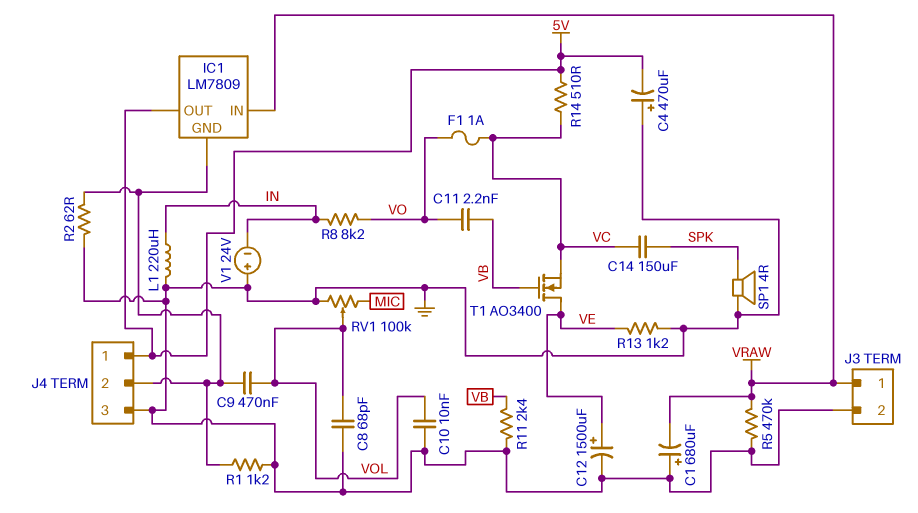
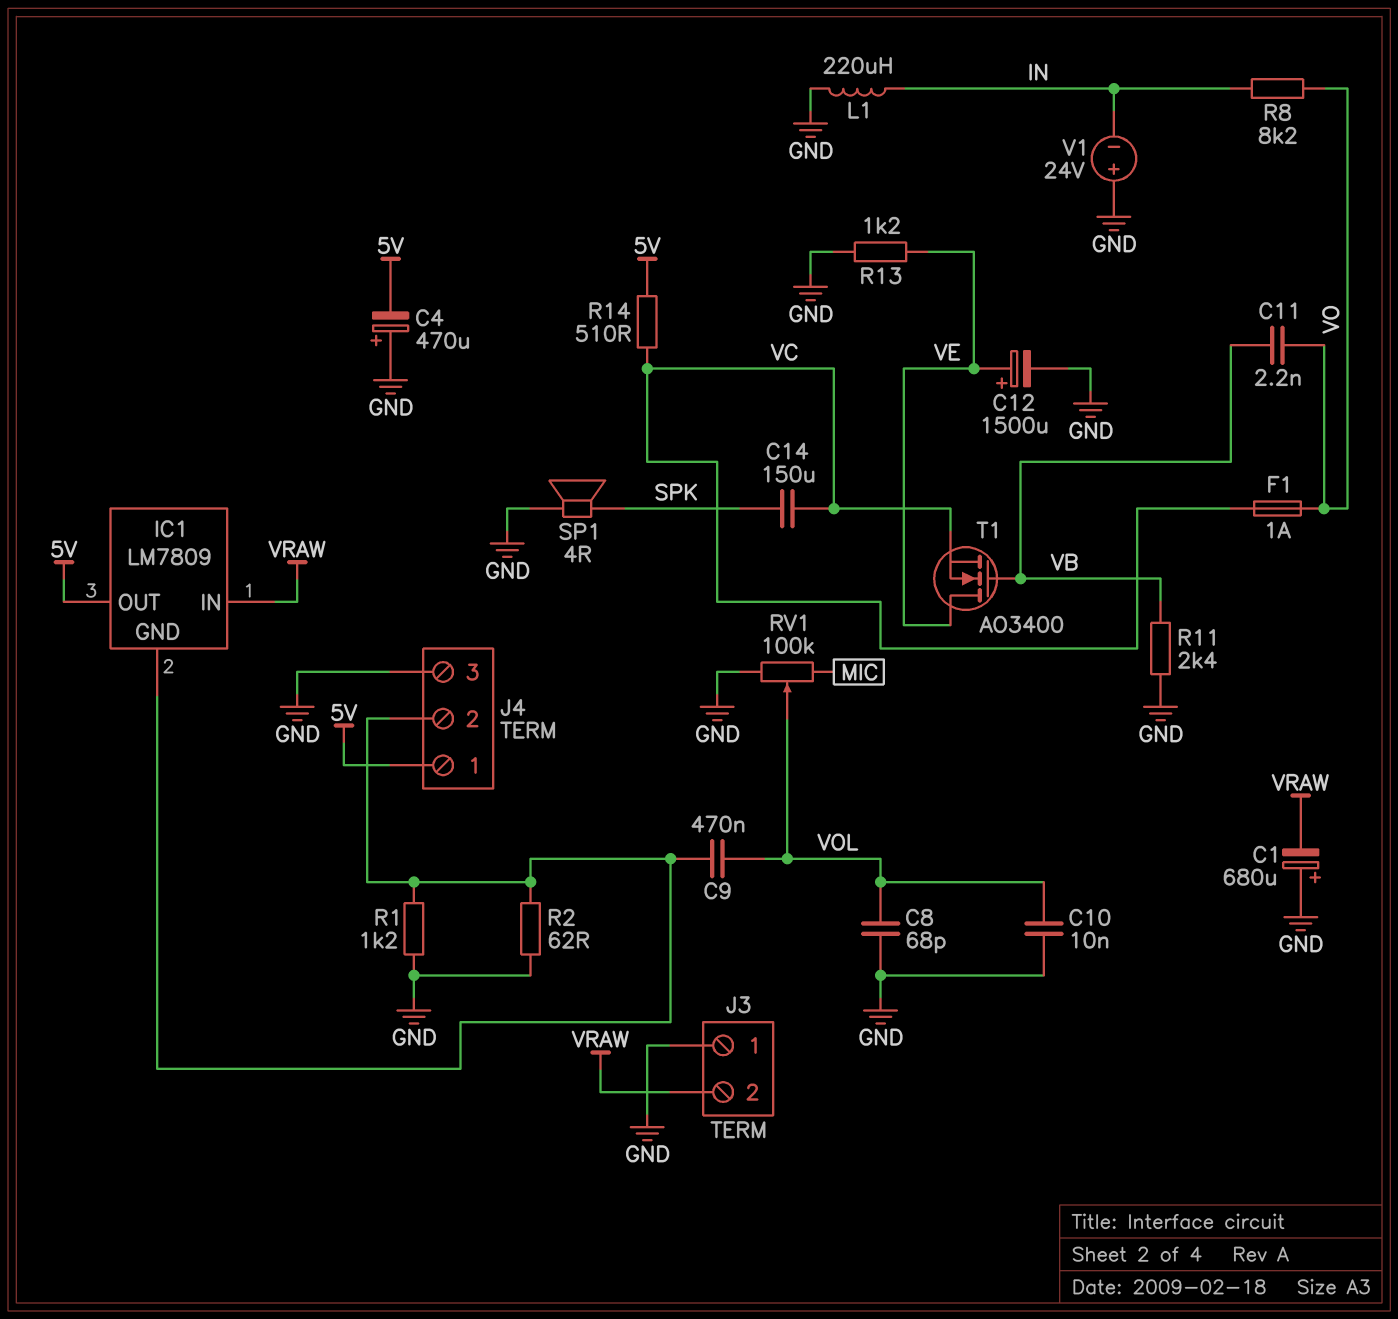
J3 pin 1: VRAW -> GND
J3 pin 2: GND -> VRAW
R5: 470k (GND, VRAW) -> none

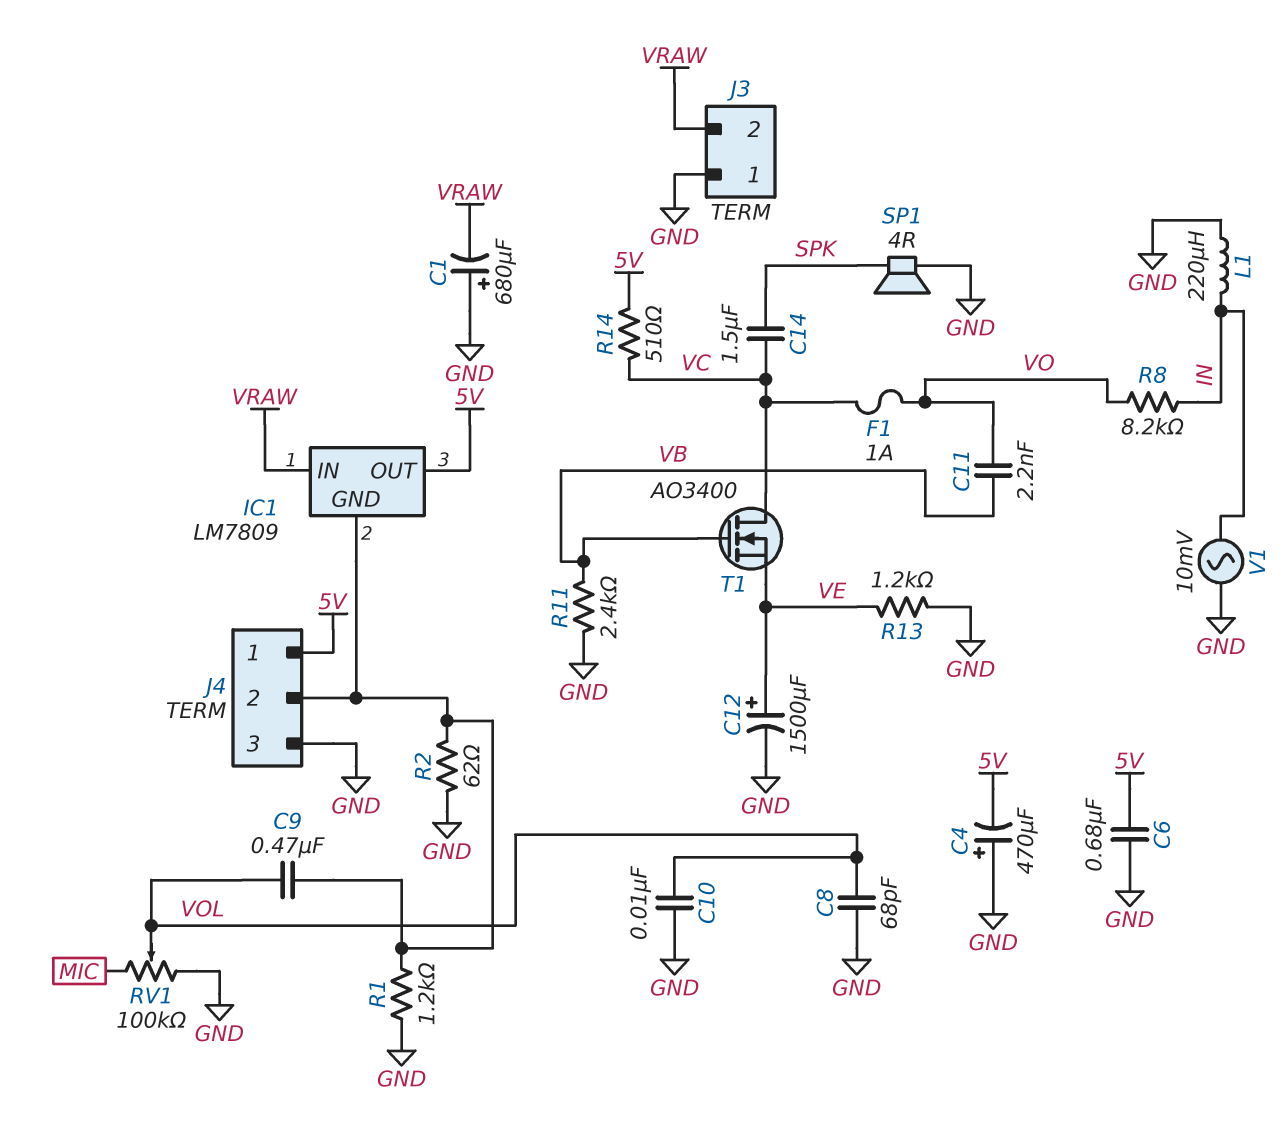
C6: none -> 680nF (5V, GND)
C14: 150uF (SPK, VC) -> 1.5uF (SPK, VC)
T1: NMOS AO3400 (G VB, D VE, S VC) -> NMOS AO3400 (G VB, D VC, S VE)
V1: 24V (plus GND, minus IN) -> AC 10mV (GND, IN)

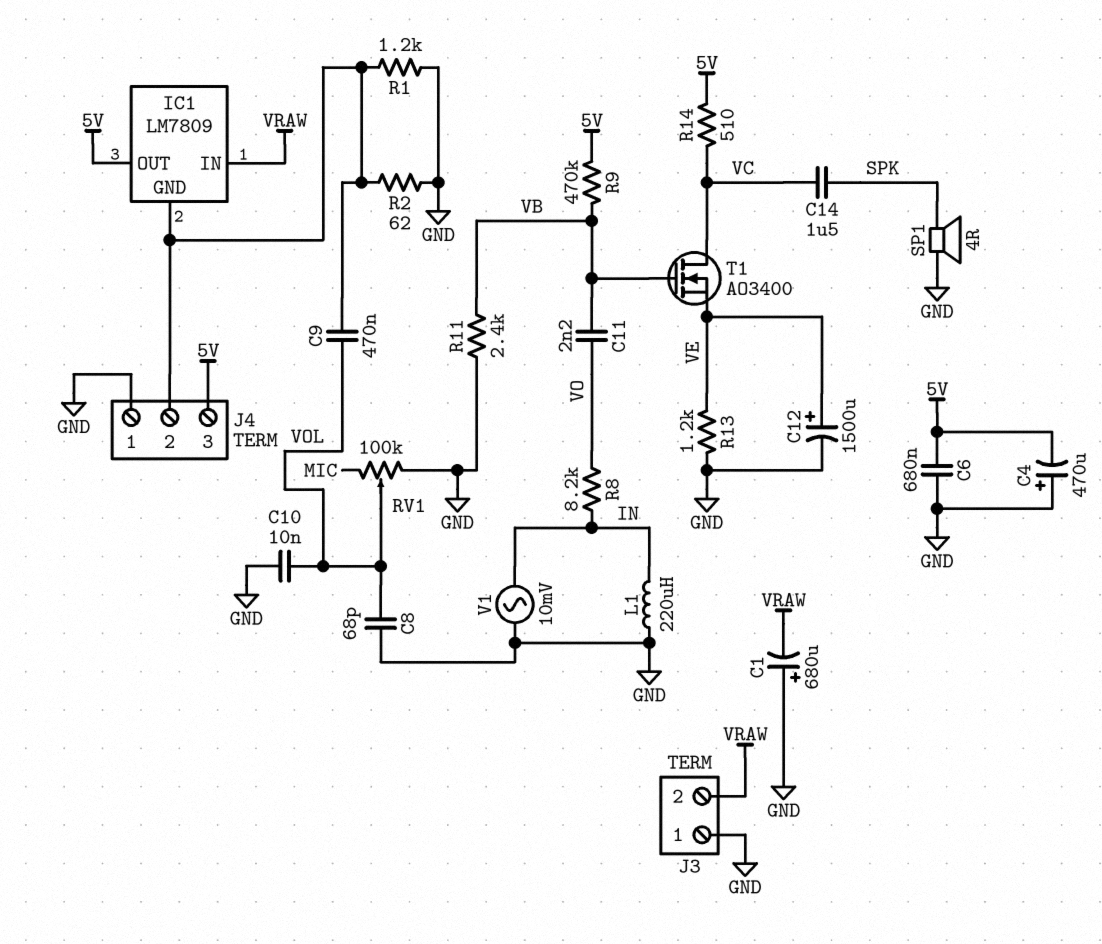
F1: 1A (VC, VO) -> none
J4 pin 1: 5V -> GND
J4 pin 3: GND -> 5V
R9: none -> 470k (5V, VB)

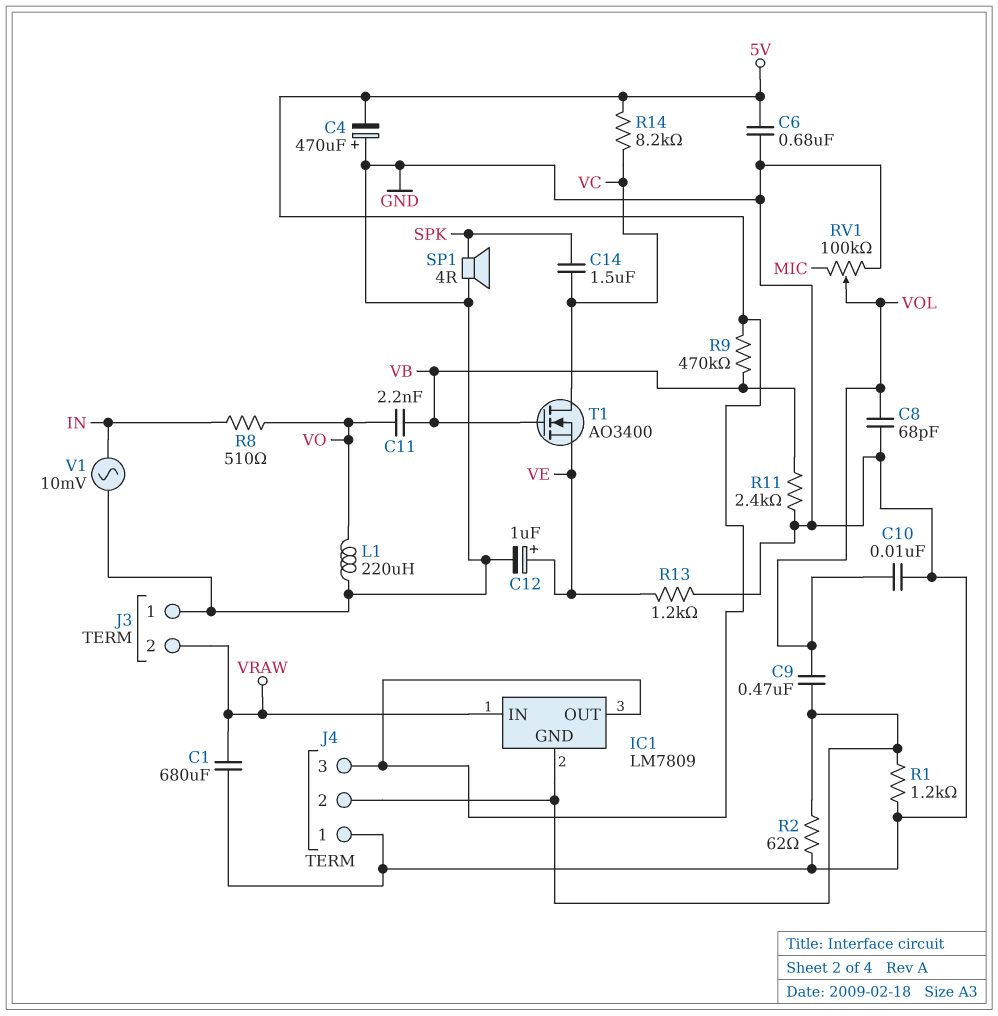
C1: 680uF (plus GND, minus VRAW) -> 680uF (GND, VRAW)
C12: 1500uF (plus VE, minus GND) -> 1uF (plus VE, minus GND)
L1: 220uH (GND, IN) -> 220uH (GND, VO)
R8: 8.2k (IN, VO) -> 510 (IN, VO)
R14: 510 (5V, VC) -> 8.2k (5V, VC)

